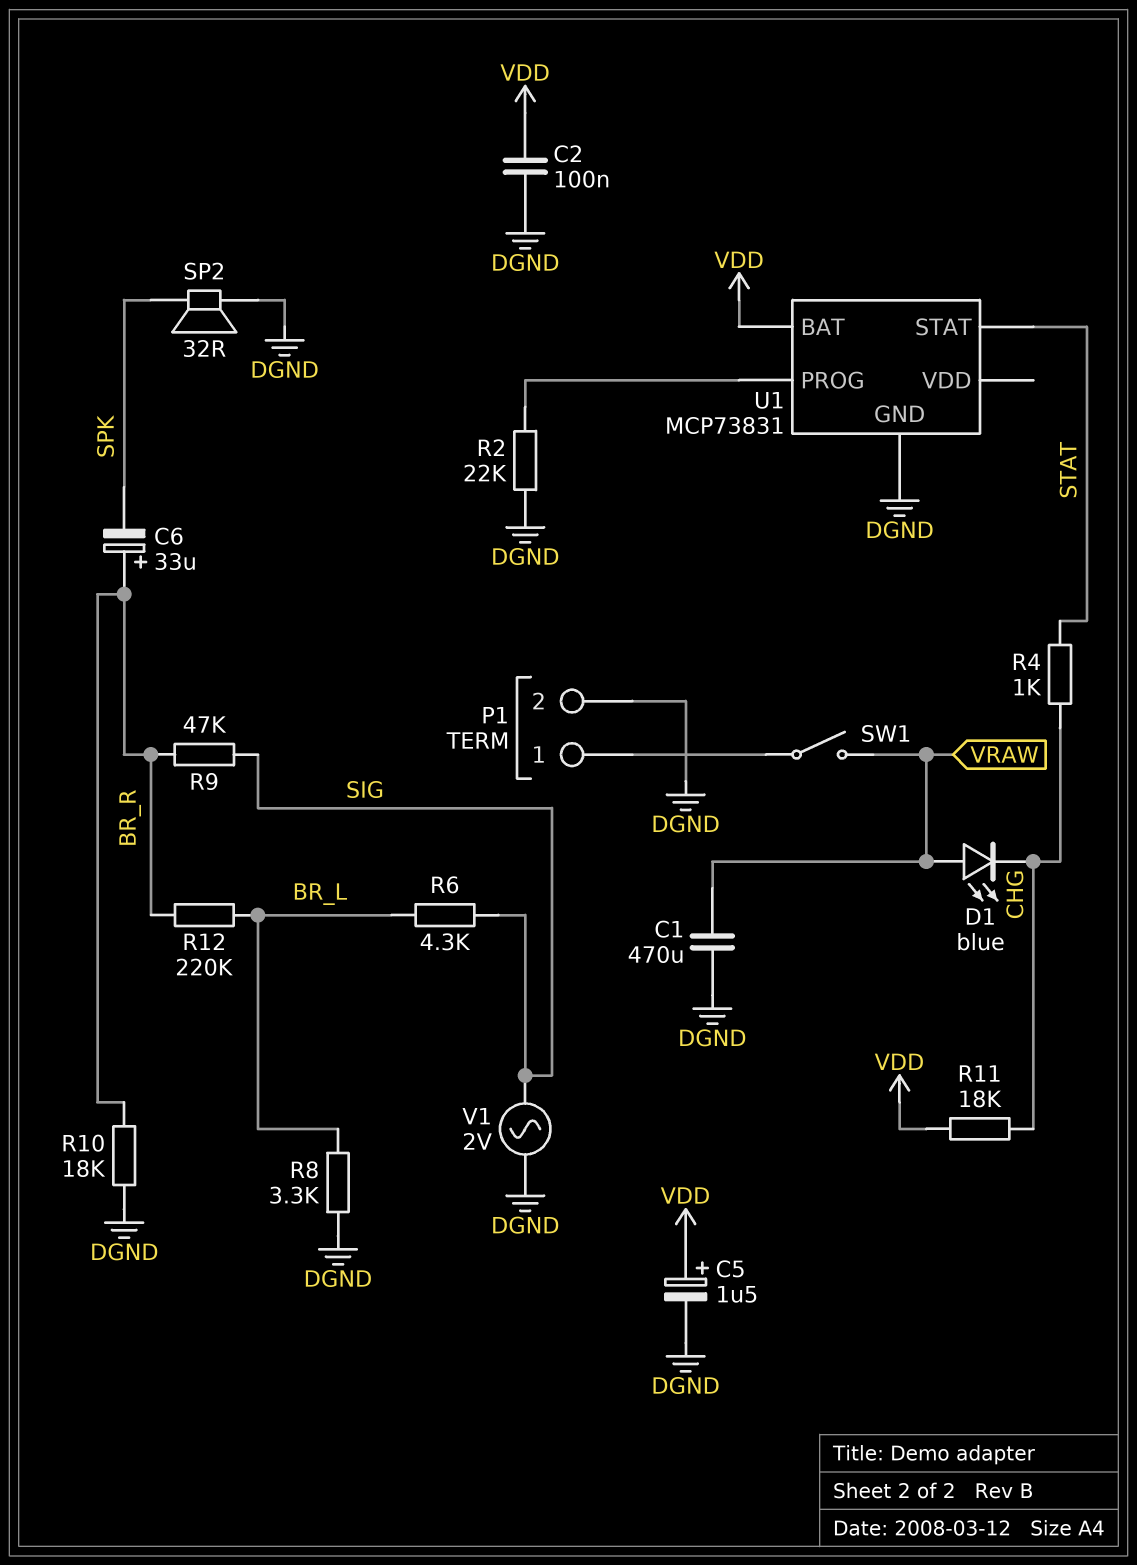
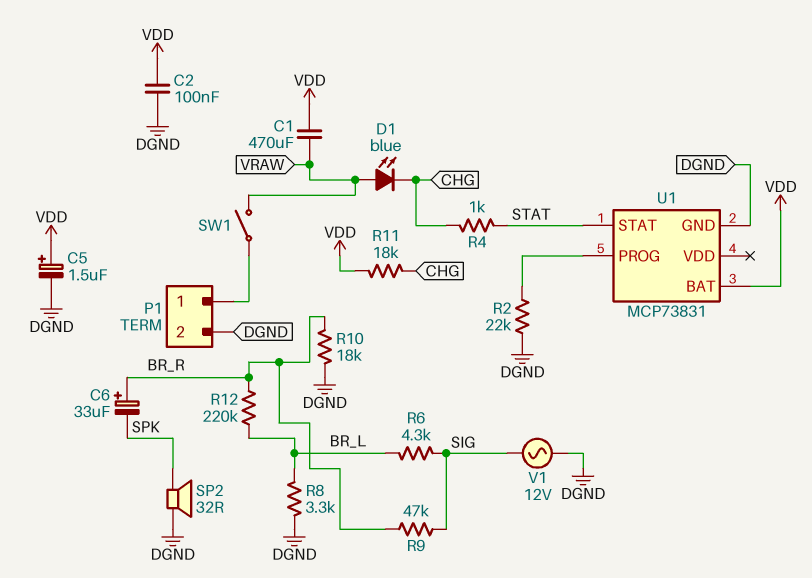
C1: 470uF (DGND, VRAW) -> 470uF (VDD, VRAW)
V1: AC 2V (DGND, SIG) -> AC 12V (DGND, SIG)

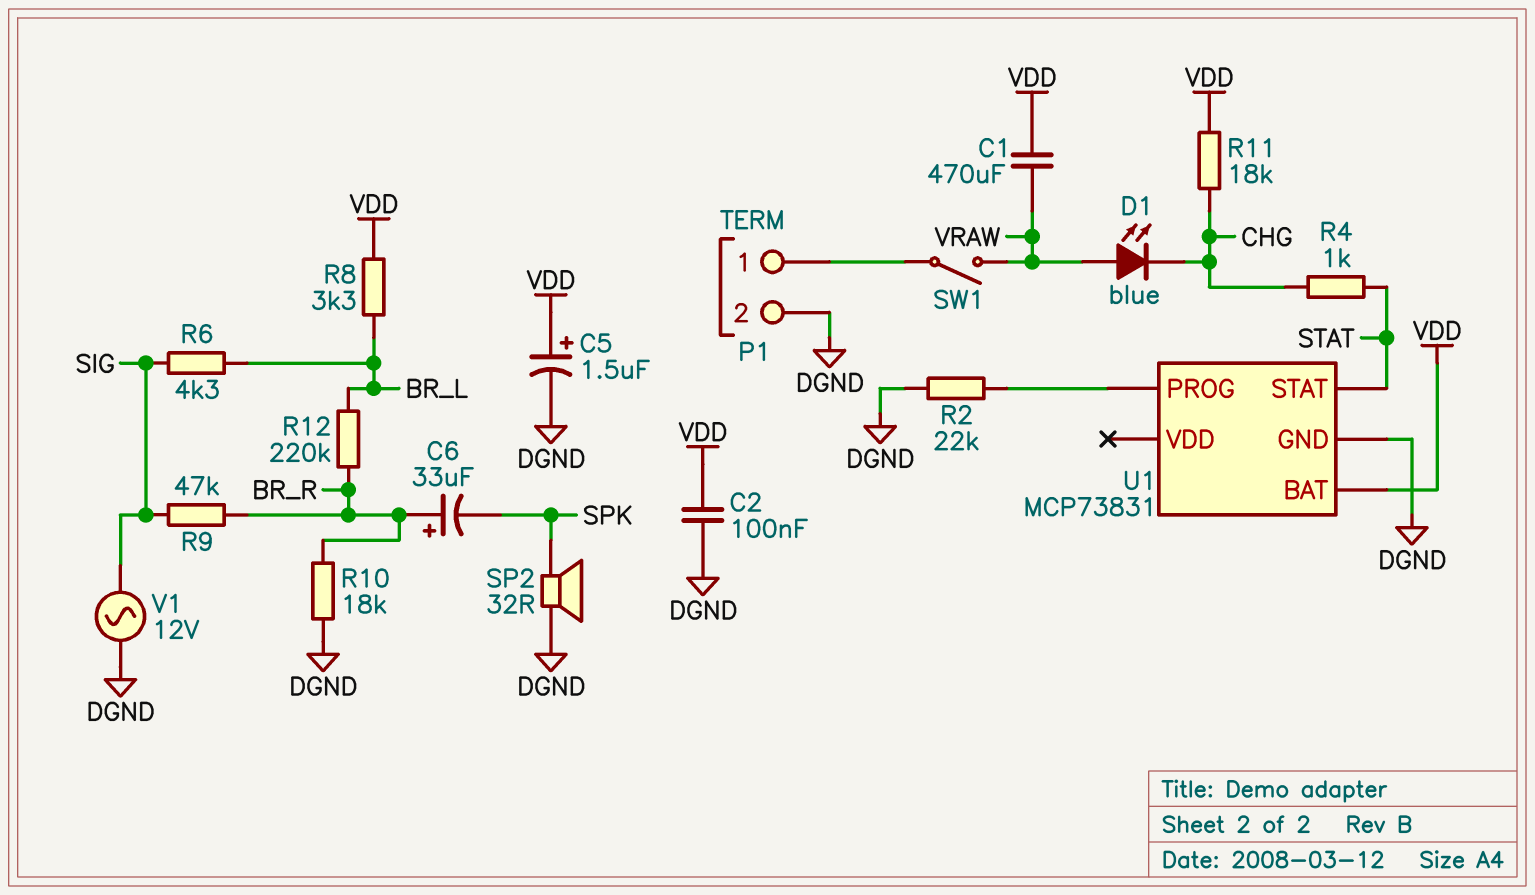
R8: 3.3k (BR_L, DGND) -> 3.3k (BR_L, VDD)

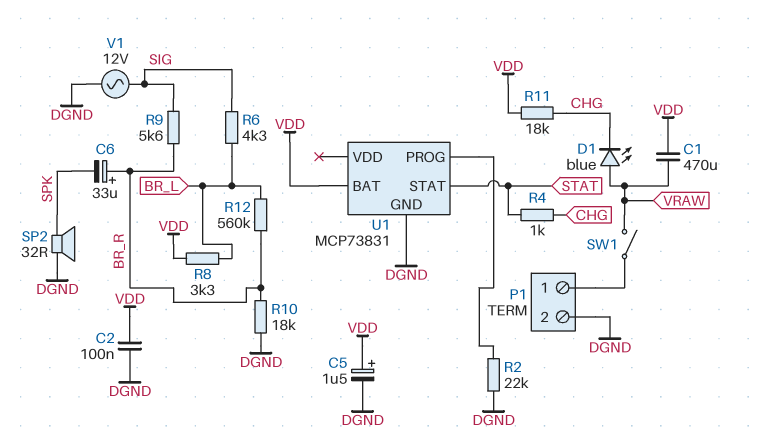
R9: 47k (BR_R, SIG) -> 5.6k (BR_R, SIG)
R12: 220k (BR_L, BR_R) -> 560k (BR_L, BR_R)

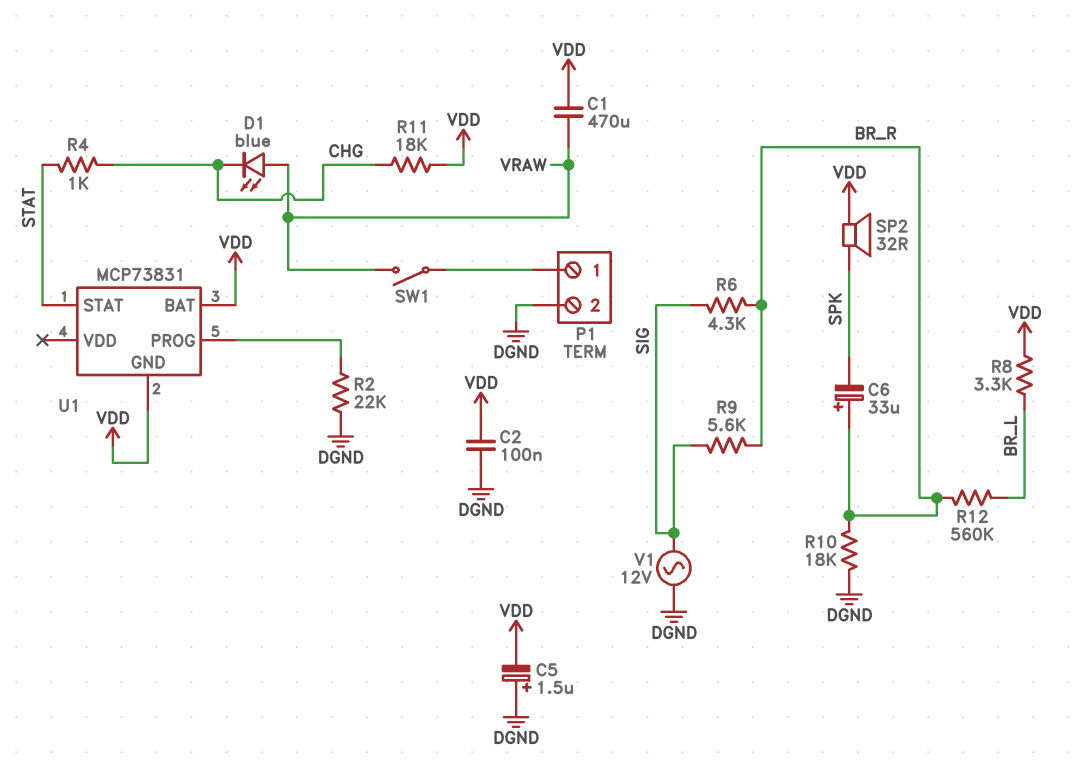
C5: 1.5uF (plus VDD, minus DGND) -> 1.5uF (plus DGND, minus VDD)
R6: 4.3k (BR_L, SIG) -> 4.3k (BR_R, SIG)
SP2: speaker 32R (DGND, SPK) -> speaker 32R (SPK, VDD)
U1 pin GND: DGND -> VDD

